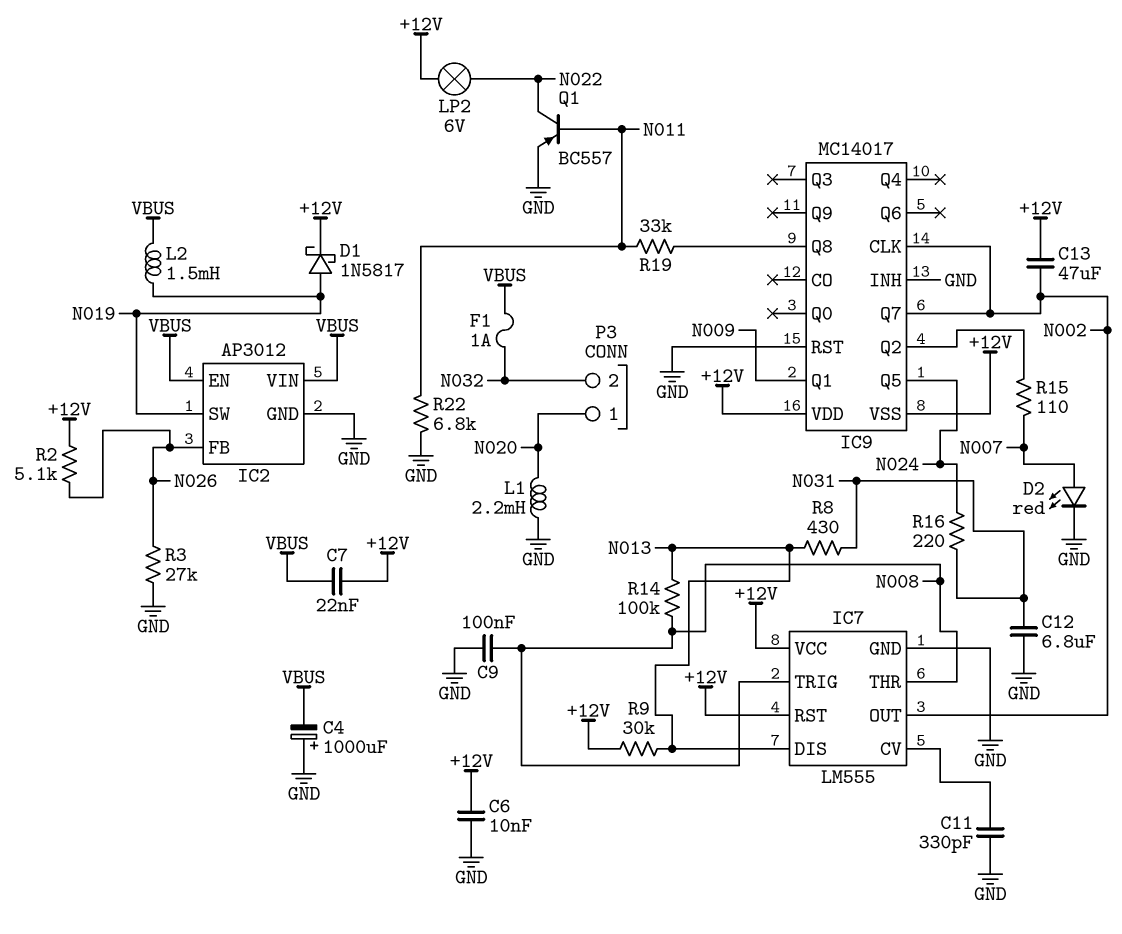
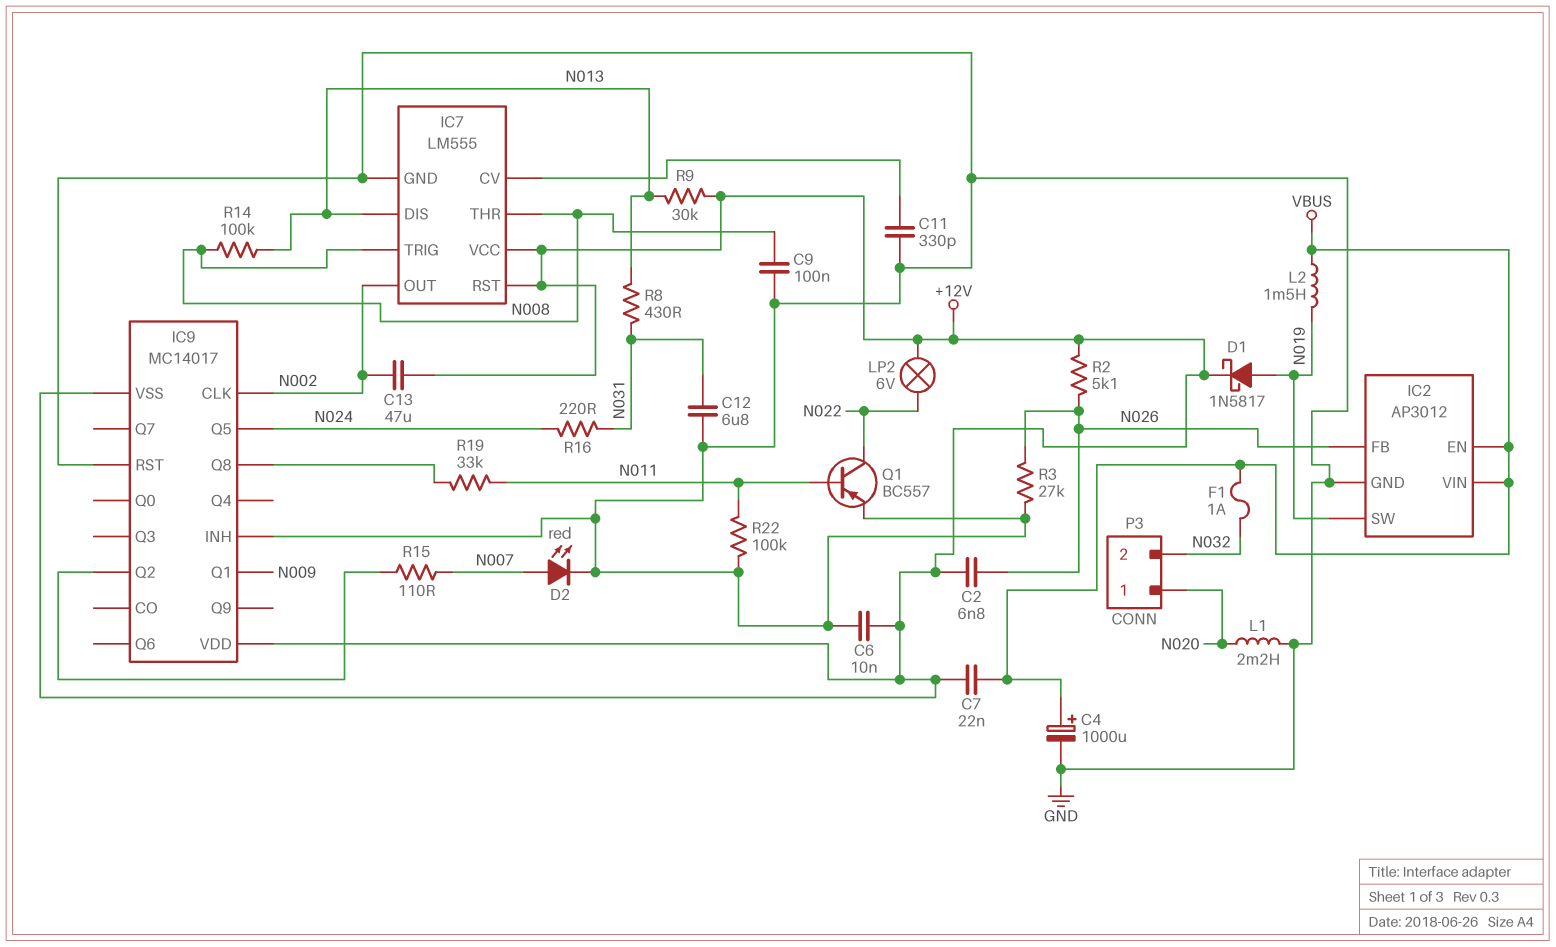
C2: none -> 6.8nF (+12V, N026)
C4: 1000uF (plus GND, minus VBUS) -> 1000uF (plus VBUS, minus GND)
IC9 pin Q7: N002 -> none
R22: 6.8k (GND, N011) -> 100k (GND, N011)

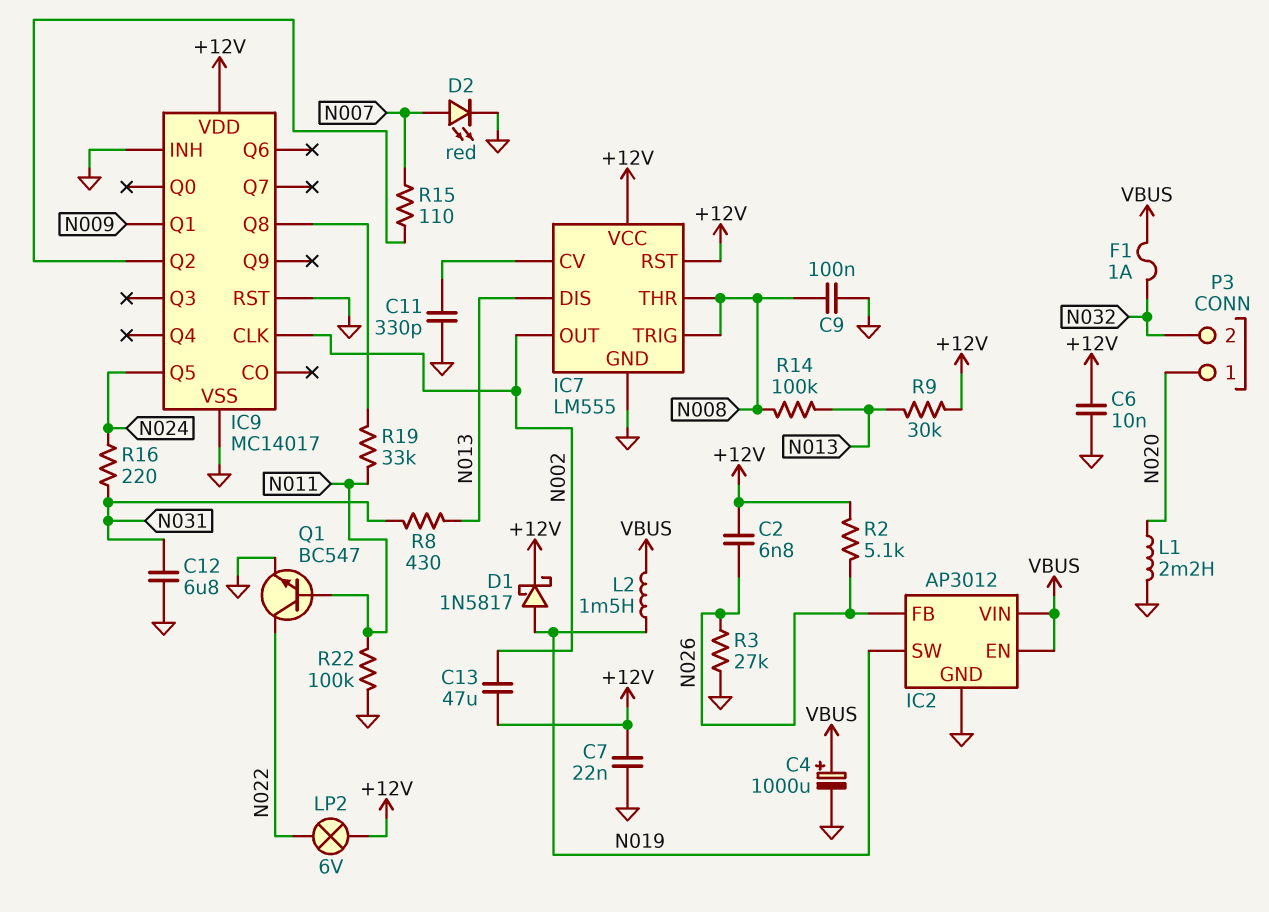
C7: 22nF (+12V, VBUS) -> 22nF (+12V, GND)
IC9 pin VSS: +12V -> GND
Q1: PNP BC557 (B N011, C N022, E GND) -> NPN BC547 (B N011, C N022, E GND)

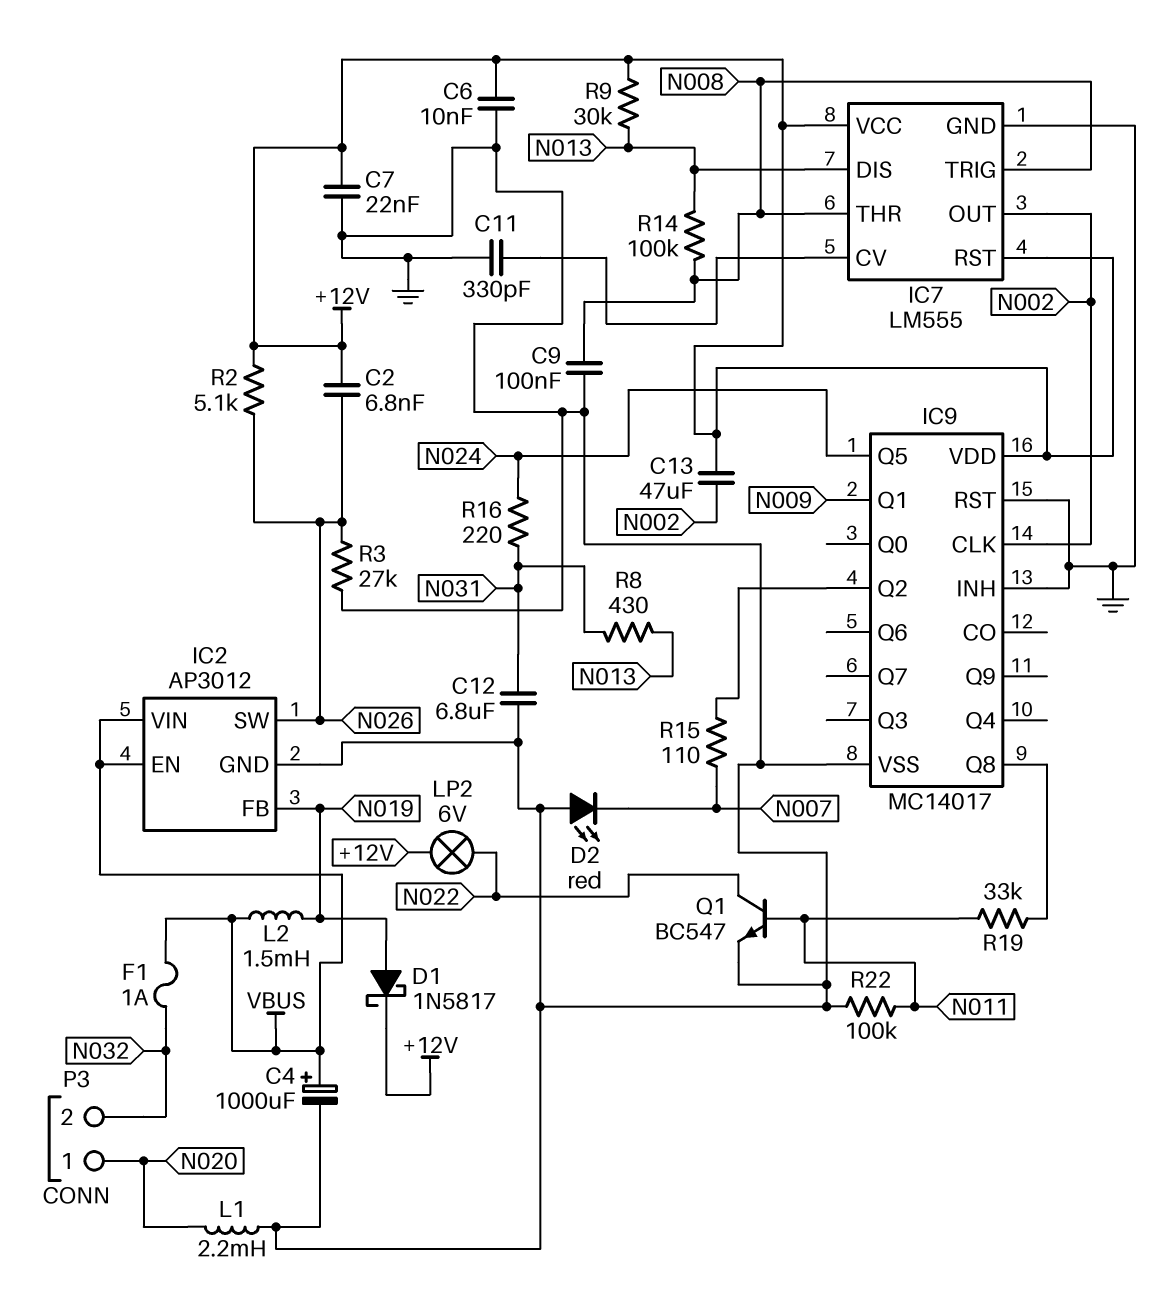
D2: LED red (A N007, K GND) -> LED red (A GND, K N007)
IC2 pin FB: N026 -> N019
IC2 pin SW: N019 -> N026

